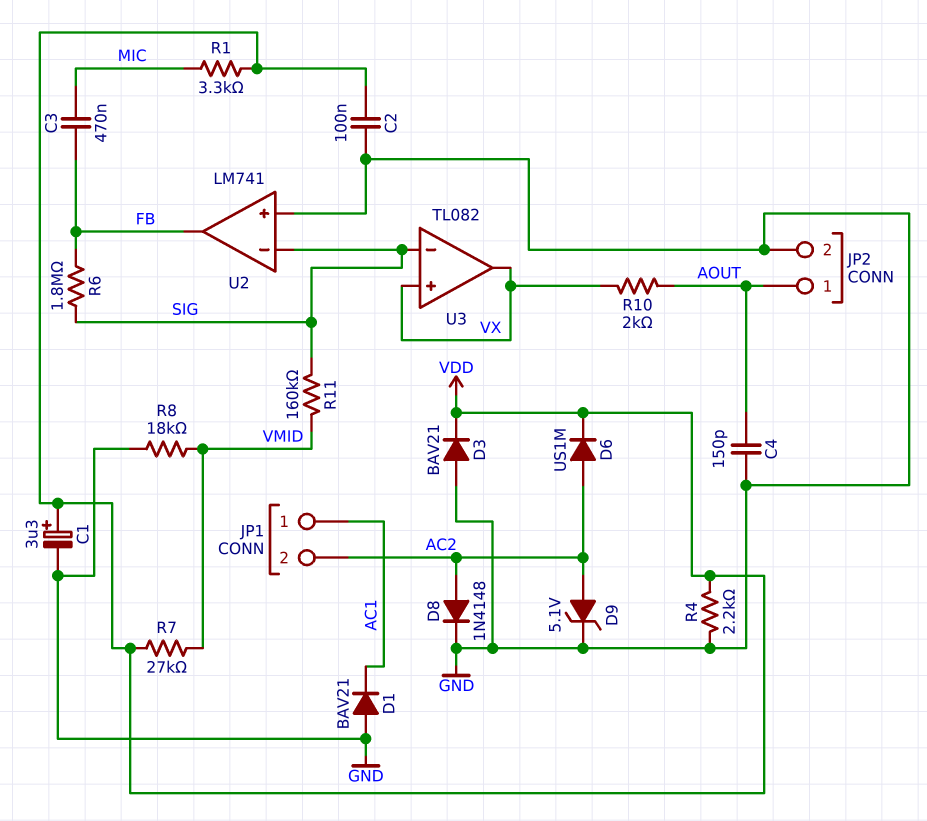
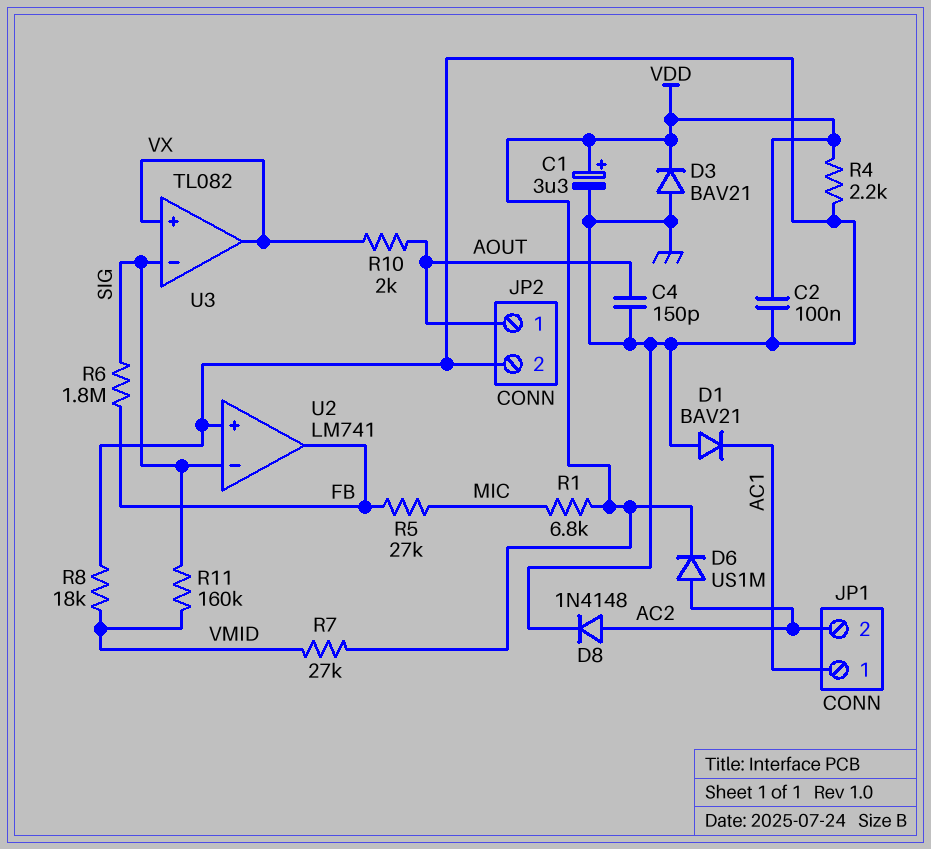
C3: 470nF (FB, MIC) -> none
D9: zener 5.1V (A AC2, K GND) -> none
R1: 3.3k (MIC, VDD) -> 6.8k (MIC, VDD)
R5: none -> 27k (FB, MIC)

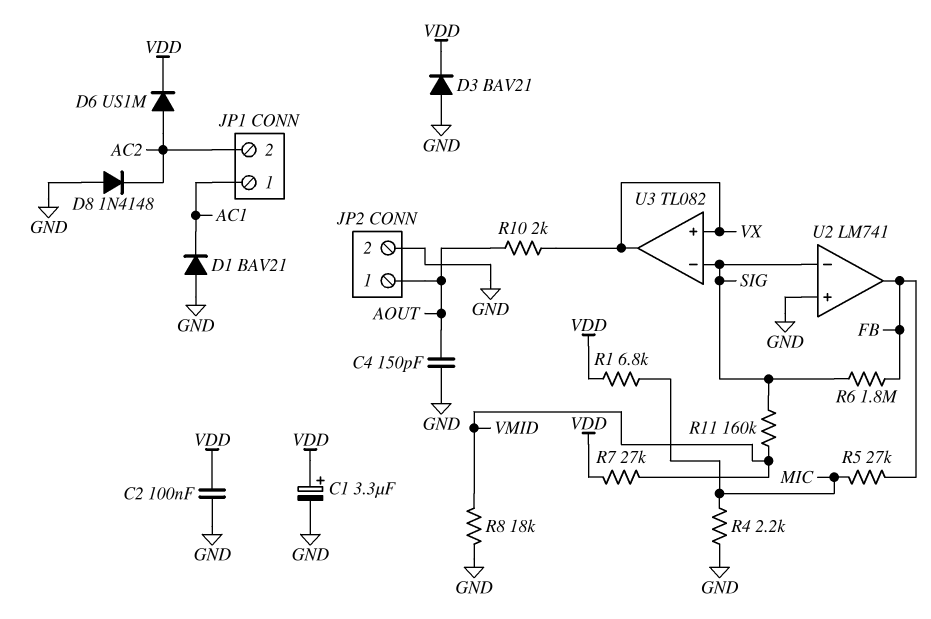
D8: diode 1N4148 (A AC2, K GND) -> diode 1N4148 (A GND, K AC2)
R4: 2.2k (GND, VDD) -> 2.2k (GND, MIC)

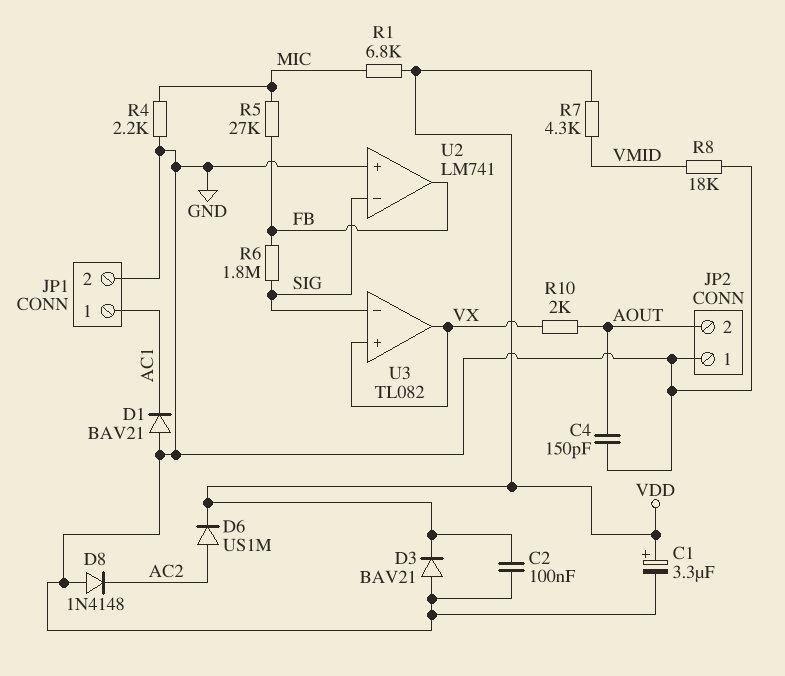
JP1 pin 2: AC2 -> GND
JP2 pin 1: AOUT -> GND
JP2 pin 2: GND -> AOUT
R7: 27k (VDD, VMID) -> 4.3k (VDD, VMID)
R11: 160k (SIG, VMID) -> none

